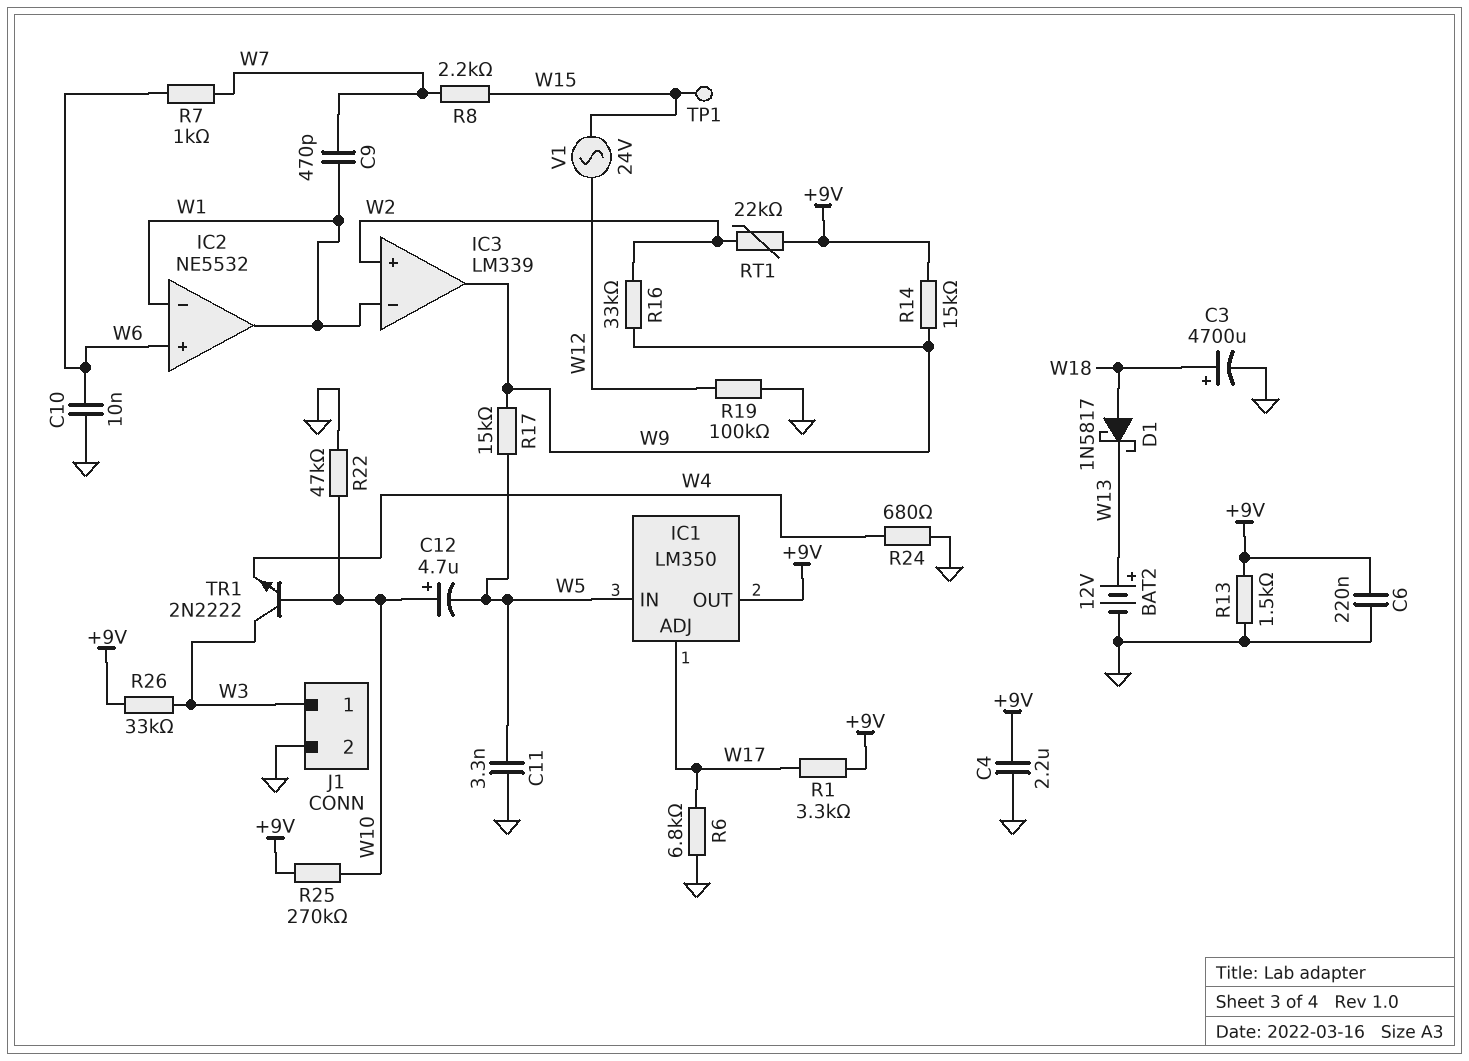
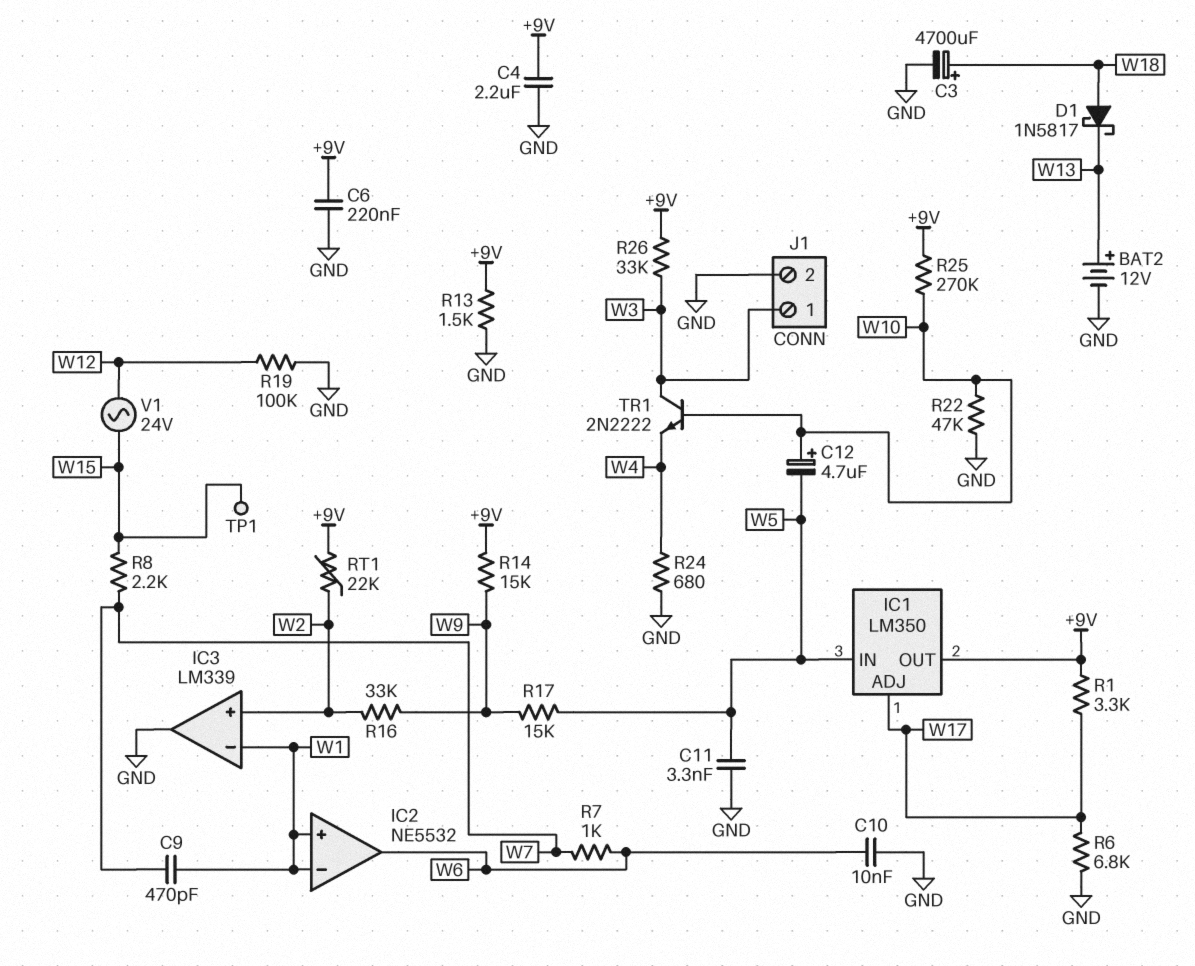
IC2 pin in+: W6 -> W1
IC2 pin out: W1 -> W6
IC3 pin out: W9 -> GND

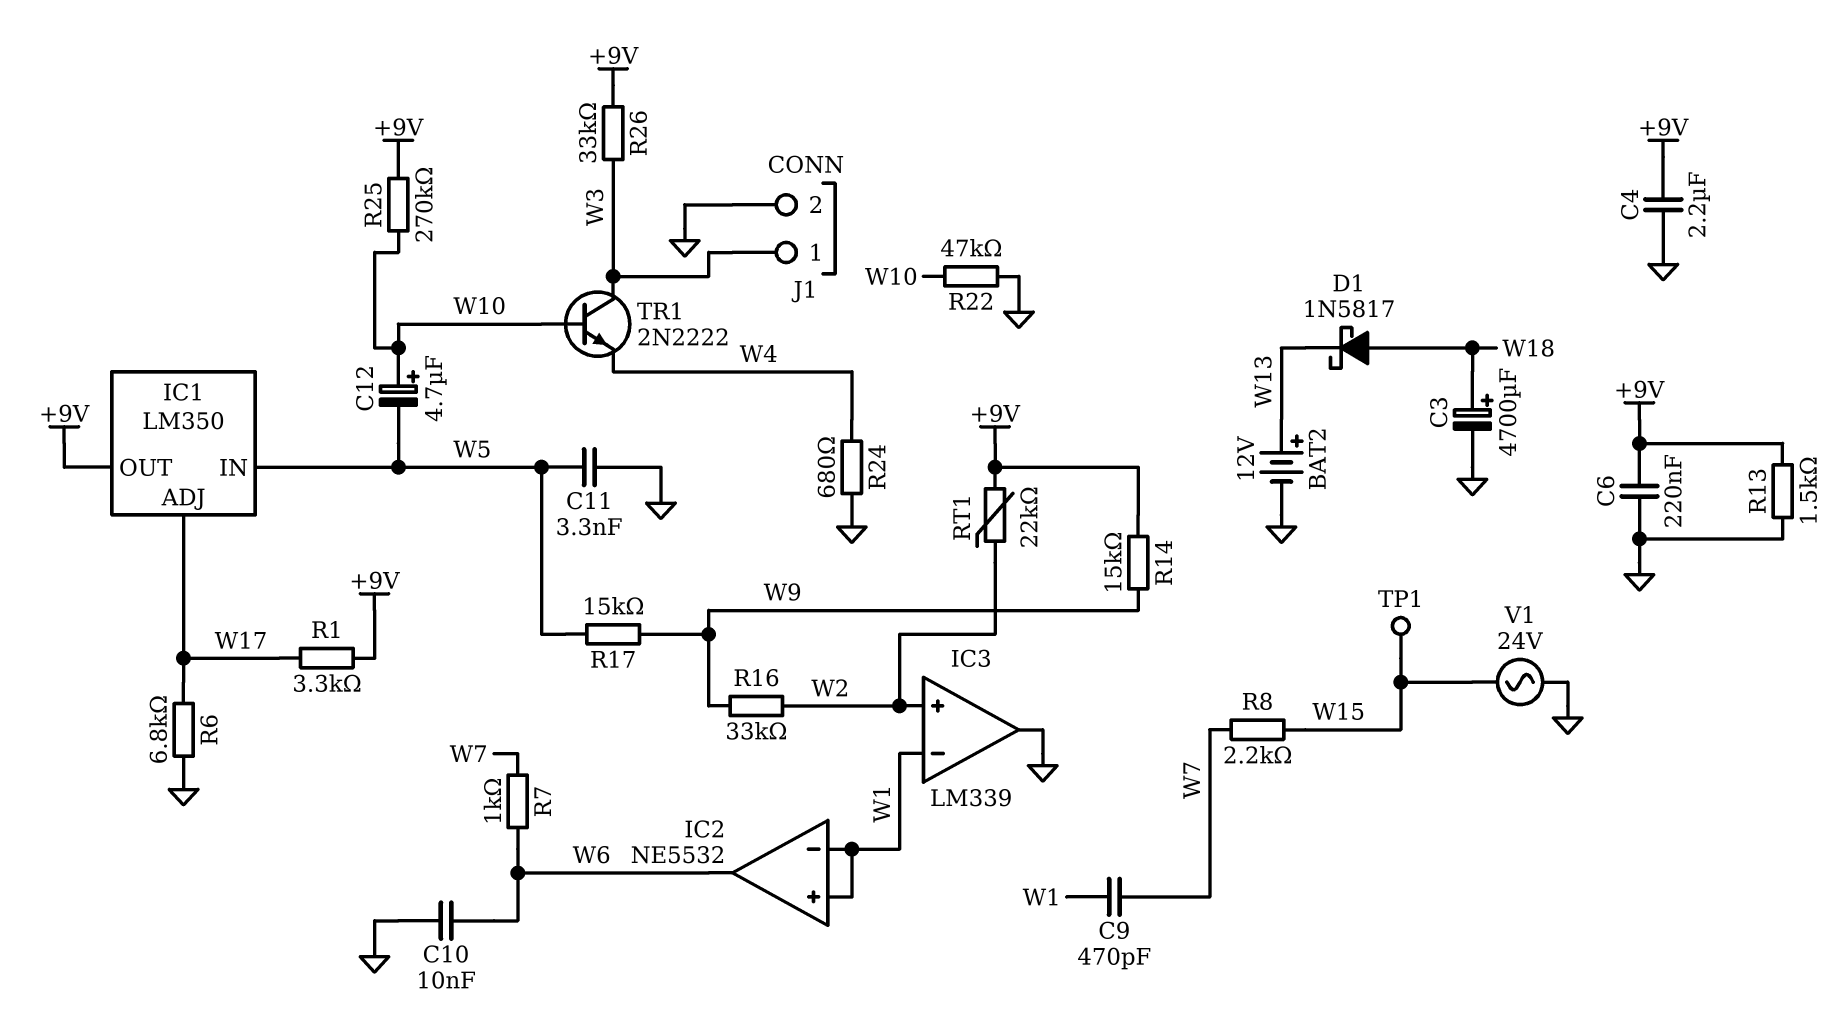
R19: 100k (GND, W12) -> none
V1: AC 24V (W12, W15) -> AC 24V (GND, W15)

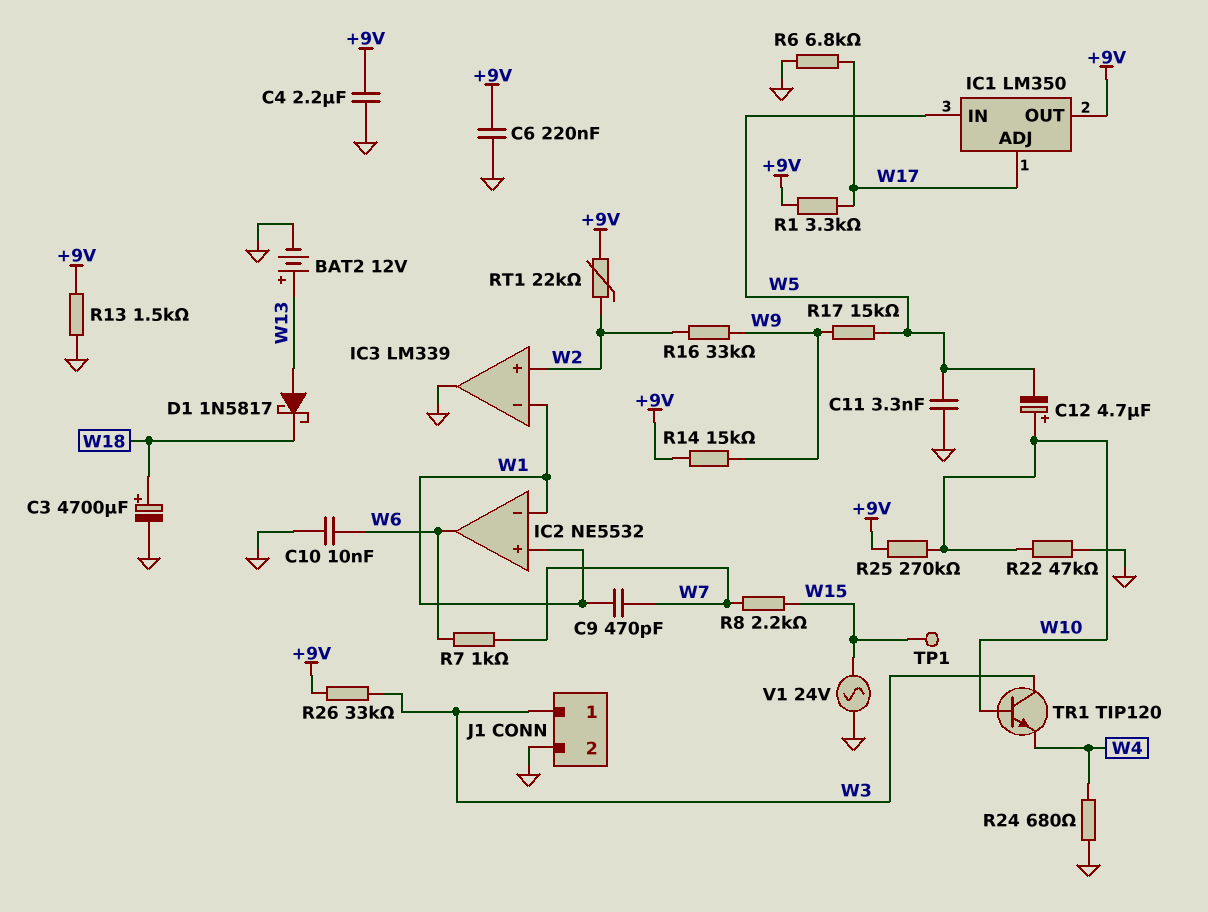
D1: schottky 1N5817 (A W18, K W13) -> schottky 1N5817 (A W13, K W18)
TR1: NPN 2N2222 (B W10, C W3, E W4) -> NPN TIP120 (B W10, C W3, E W4)

